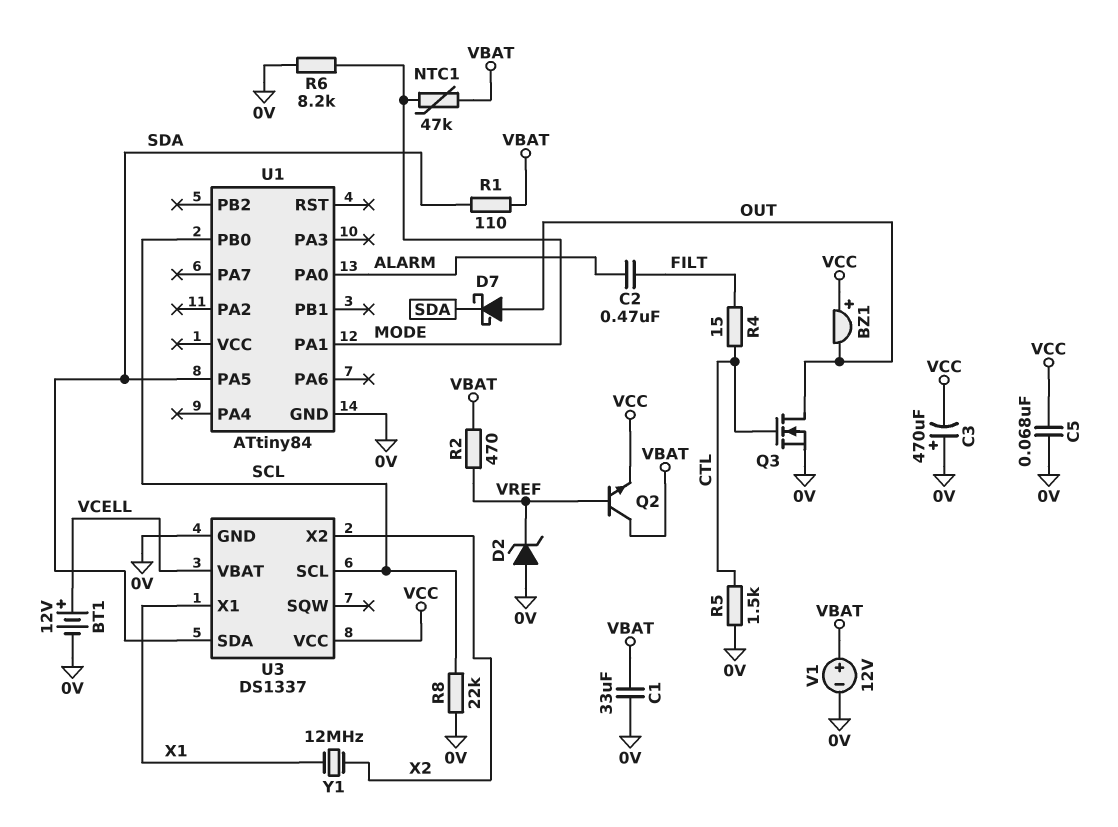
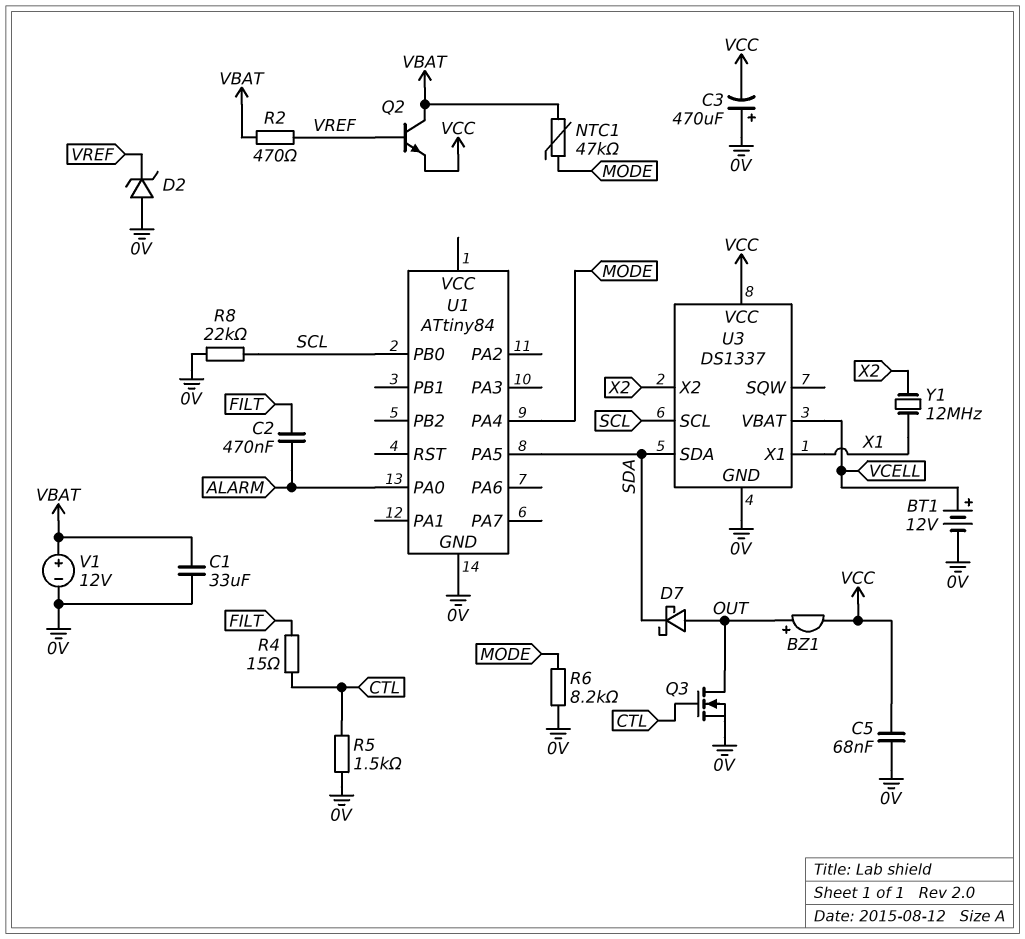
BZ1: buzzer (plus VCC, minus OUT) -> buzzer (plus OUT, minus VCC)
R1: 110 (SDA, VBAT) -> none
U1 pin PA1: MODE -> none
U1 pin PA4: none -> MODE

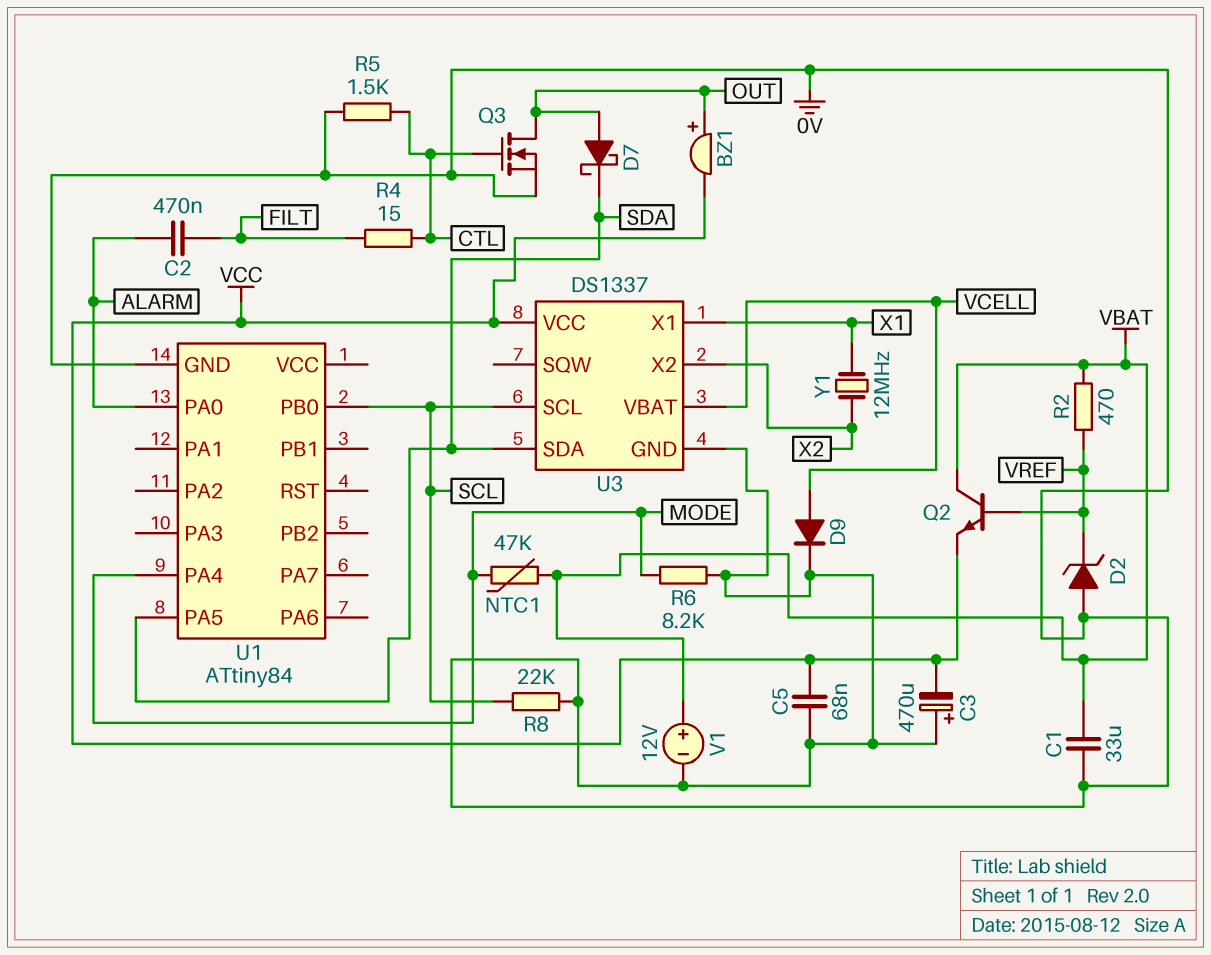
BT1: 12V (plus VCELL, minus 0V) -> none
D9: none -> diode (A VCELL, K 0V)

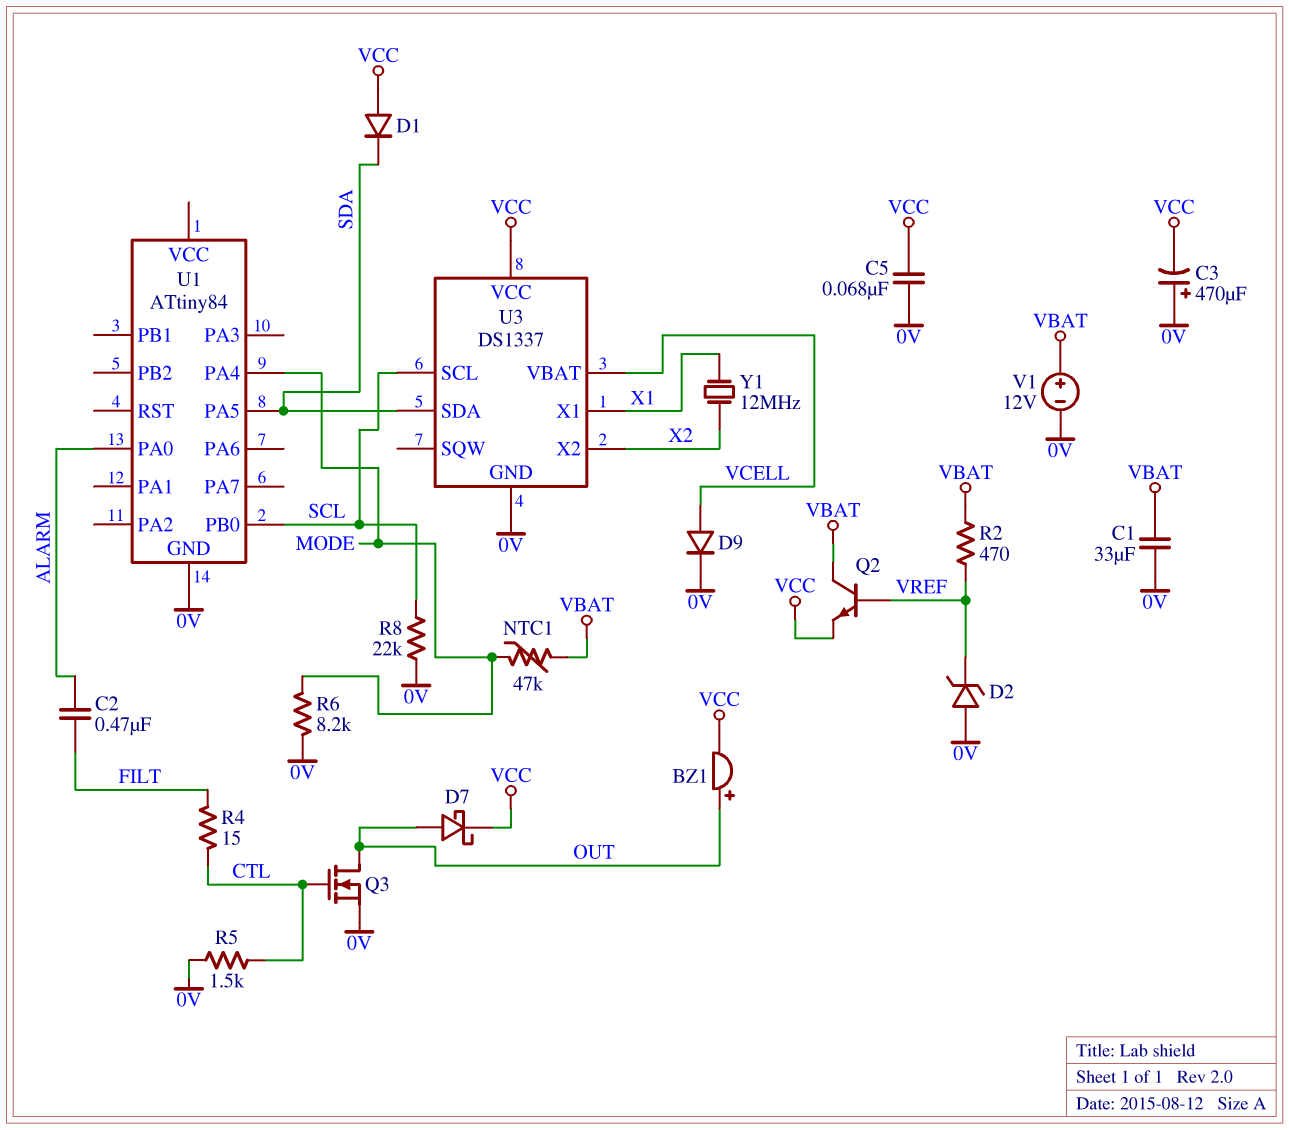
D1: none -> diode (A VCC, K SDA)
D7: schottky (A OUT, K SDA) -> schottky (A OUT, K VCC)

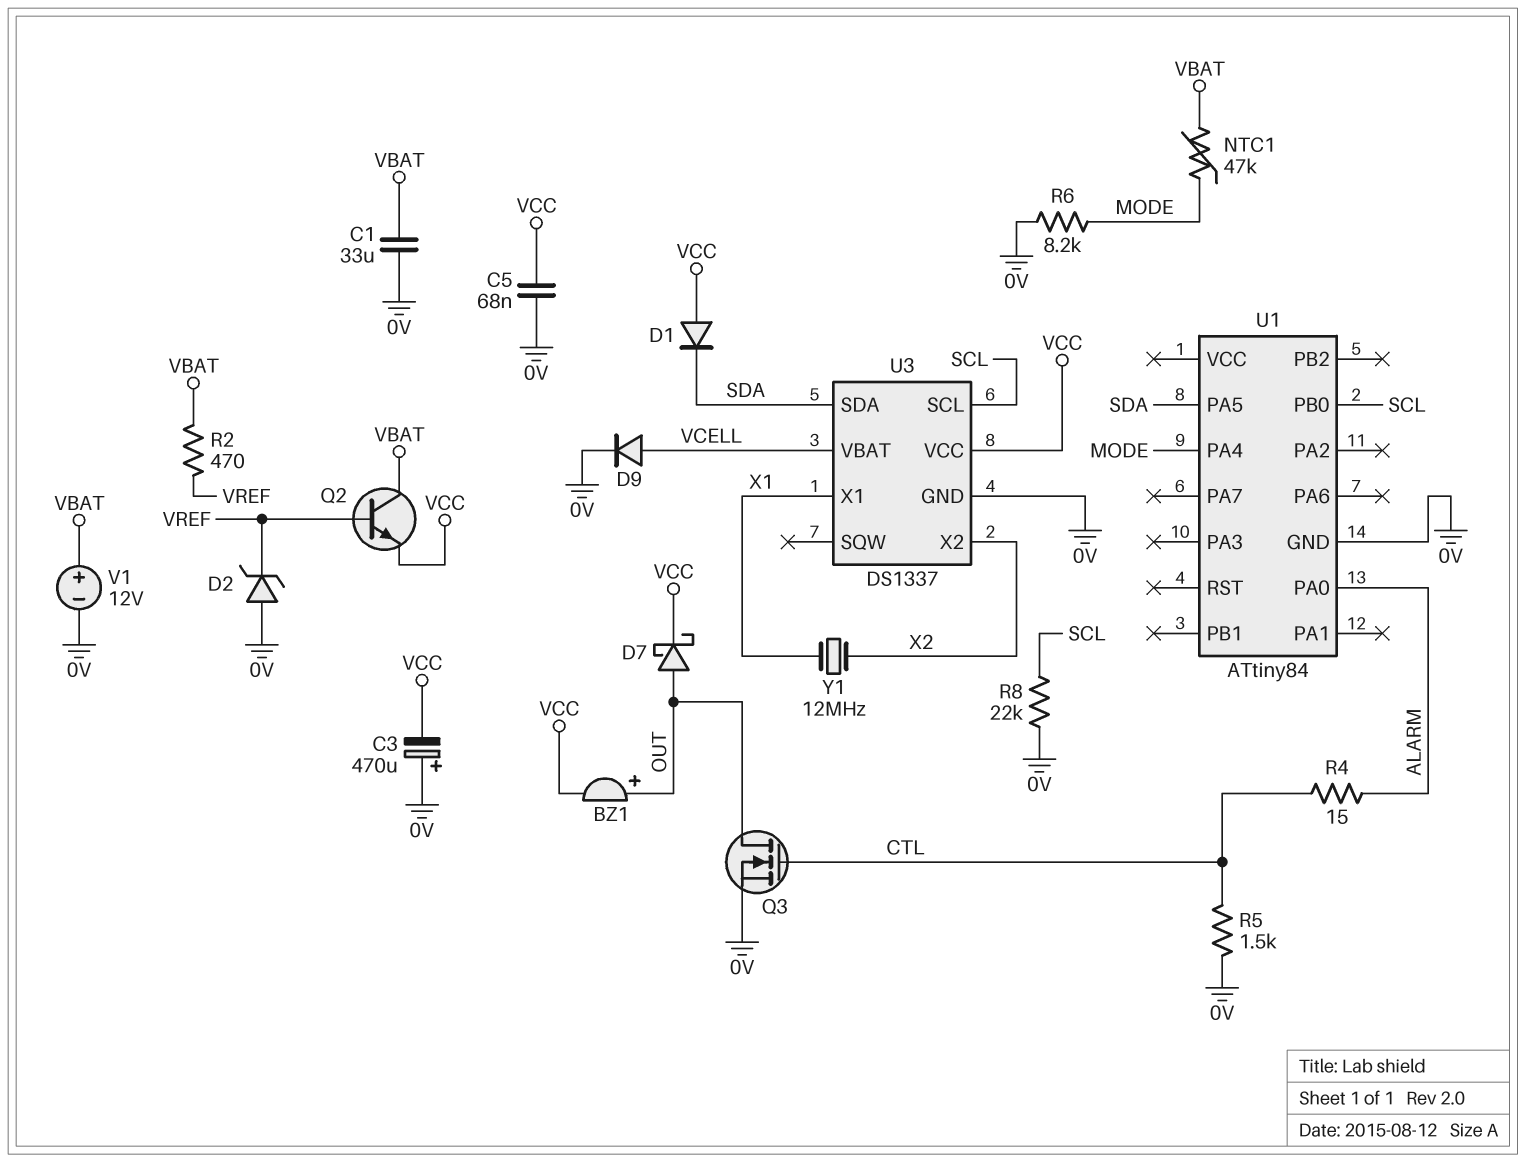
C2: 470nF (ALARM, FILT) -> none
R4: 15 (CTL, FILT) -> 15 (ALARM, CTL)

